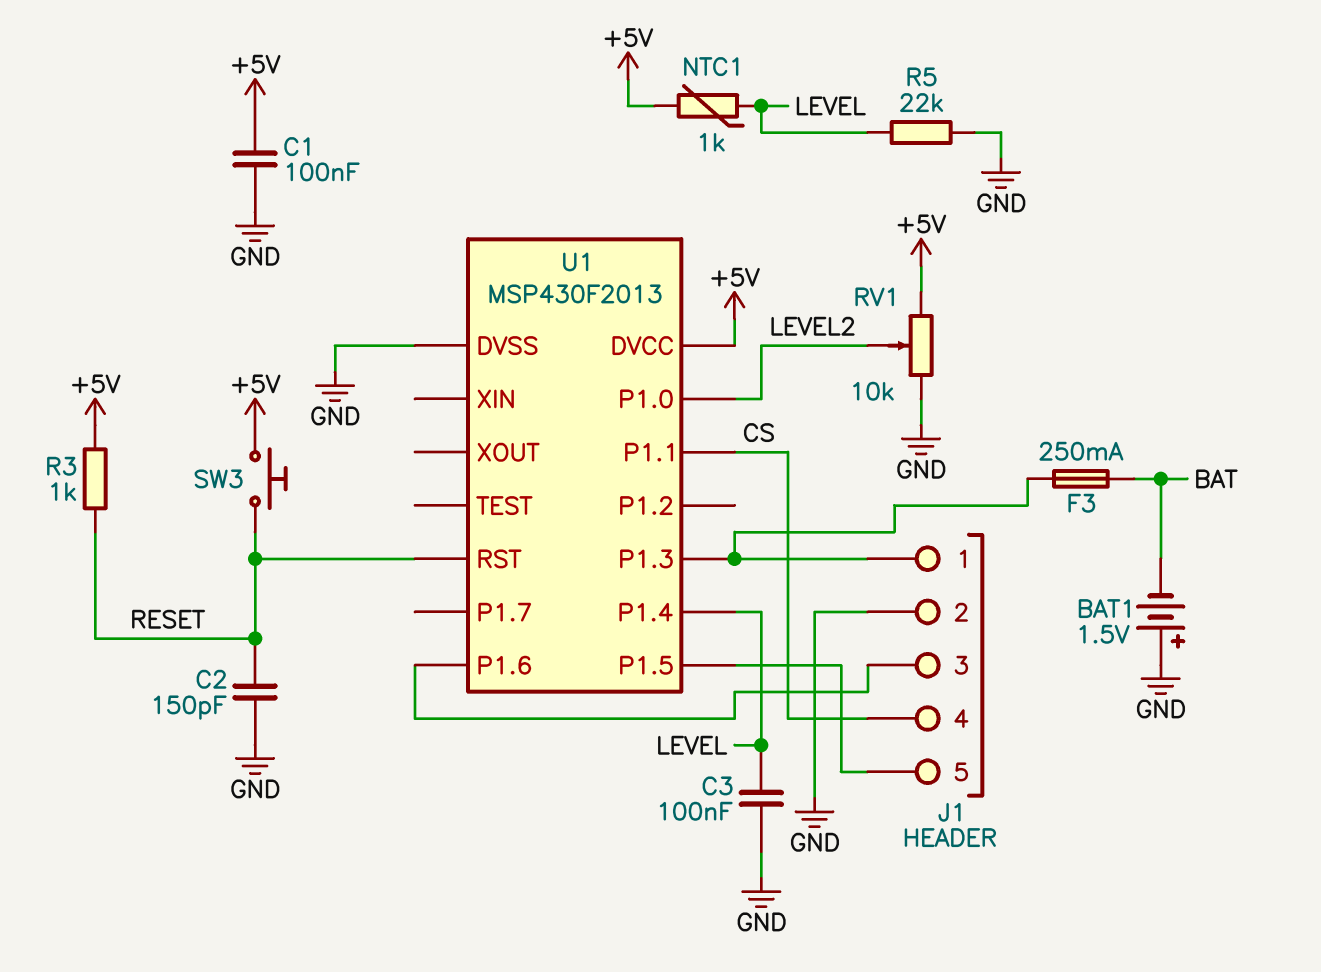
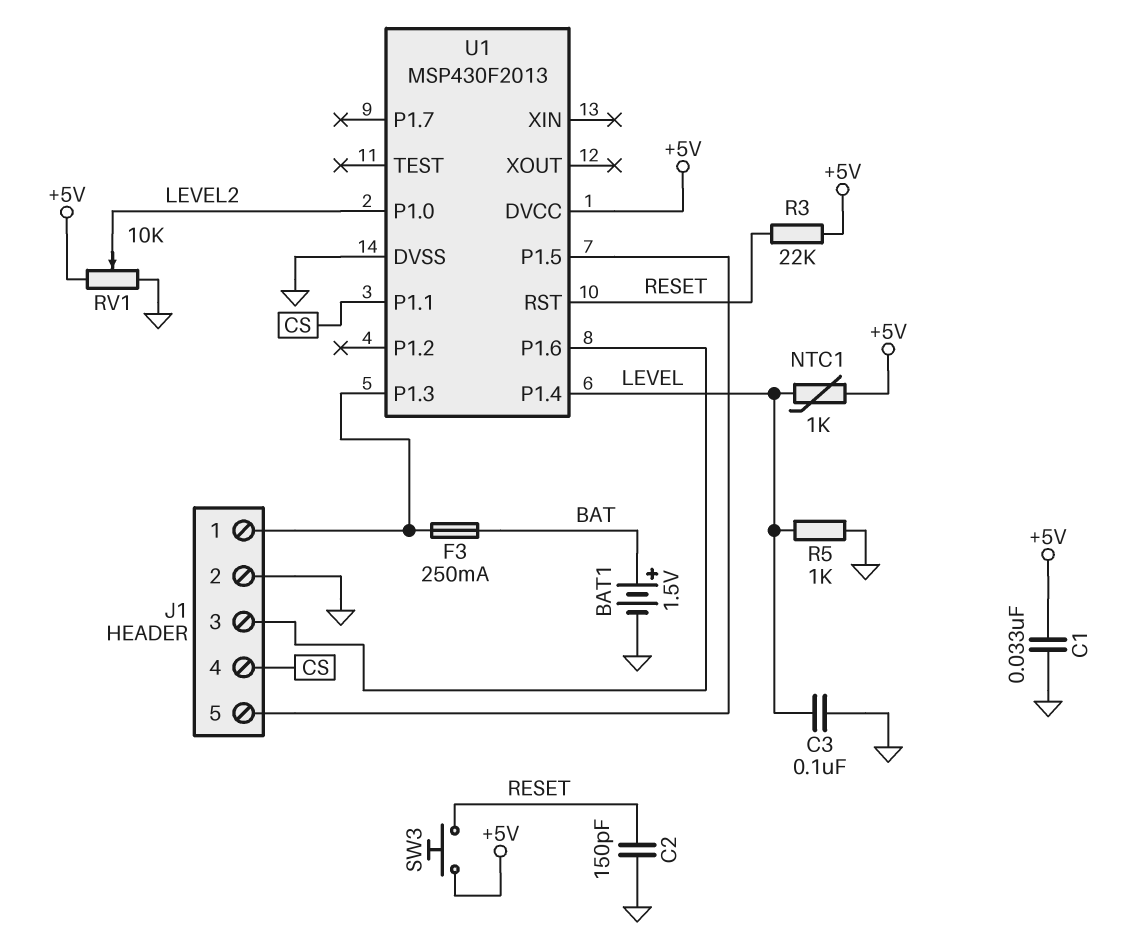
BAT1: 1.5V (plus GND, minus BAT) -> 1.5V (plus BAT, minus GND)
C1: 100nF (+5V, GND) -> 33nF (+5V, GND)
R3: 1k (+5V, RESET) -> 22k (+5V, RESET)
R5: 22k (GND, LEVEL) -> 1k (GND, LEVEL)

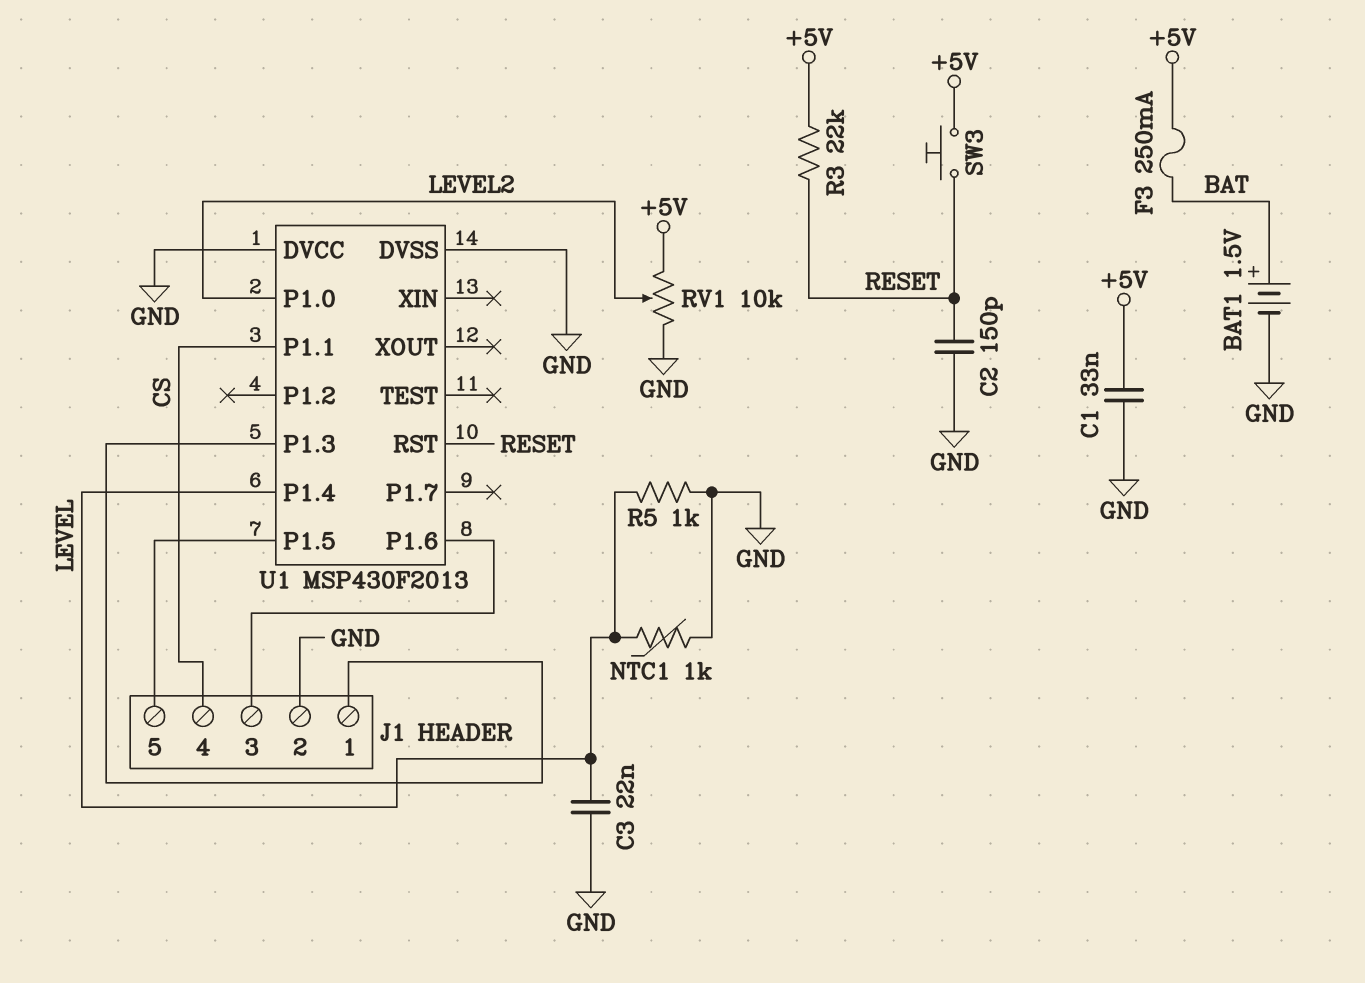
C3: 100nF (GND, LEVEL) -> 22nF (GND, LEVEL)
F3: 250mA (BAT, J1/1) -> 250mA (+5V, BAT)
NTC1: 1k (+5V, LEVEL) -> 1k (GND, LEVEL)
U1 pin DVCC: +5V -> GND

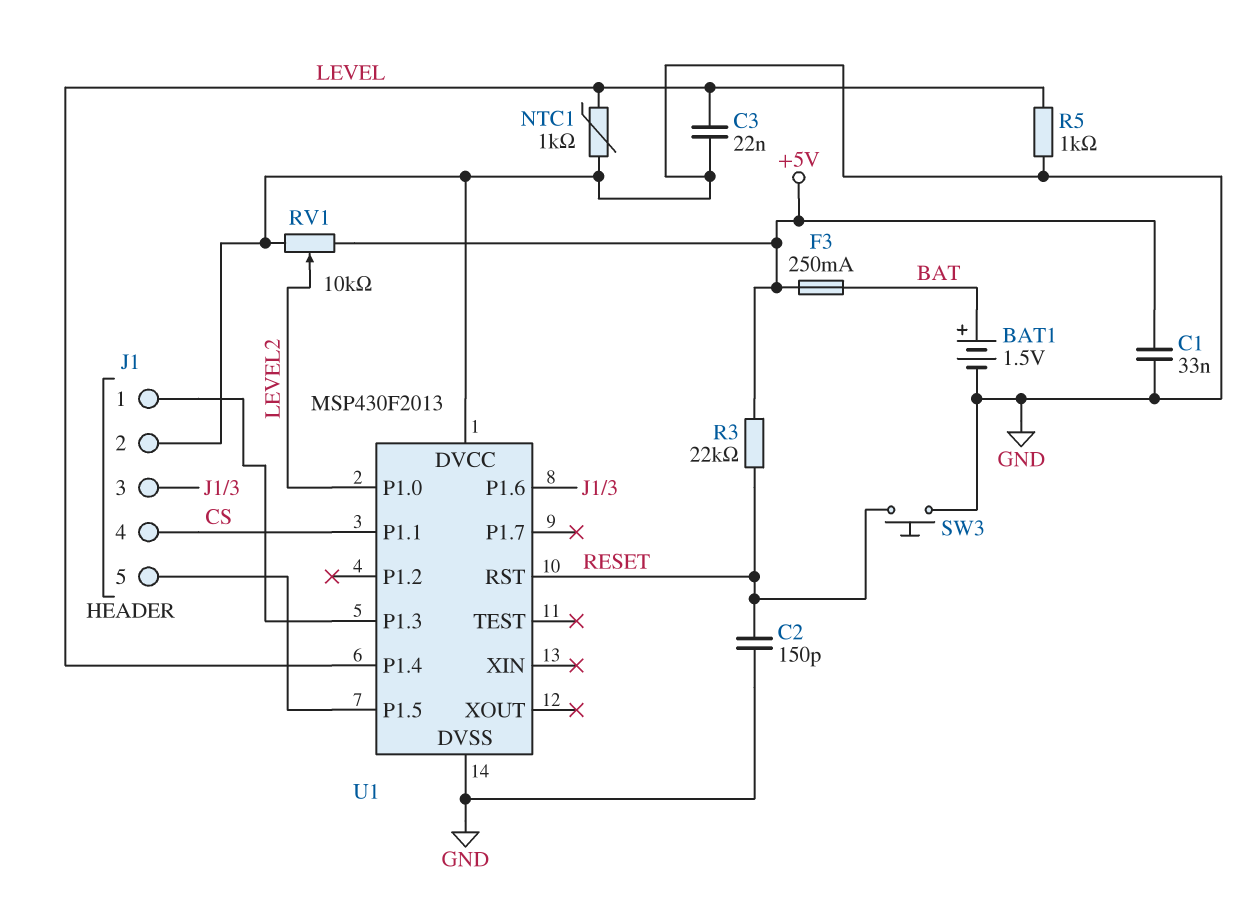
SW3: button (+5V, RESET) -> button (GND, RESET)

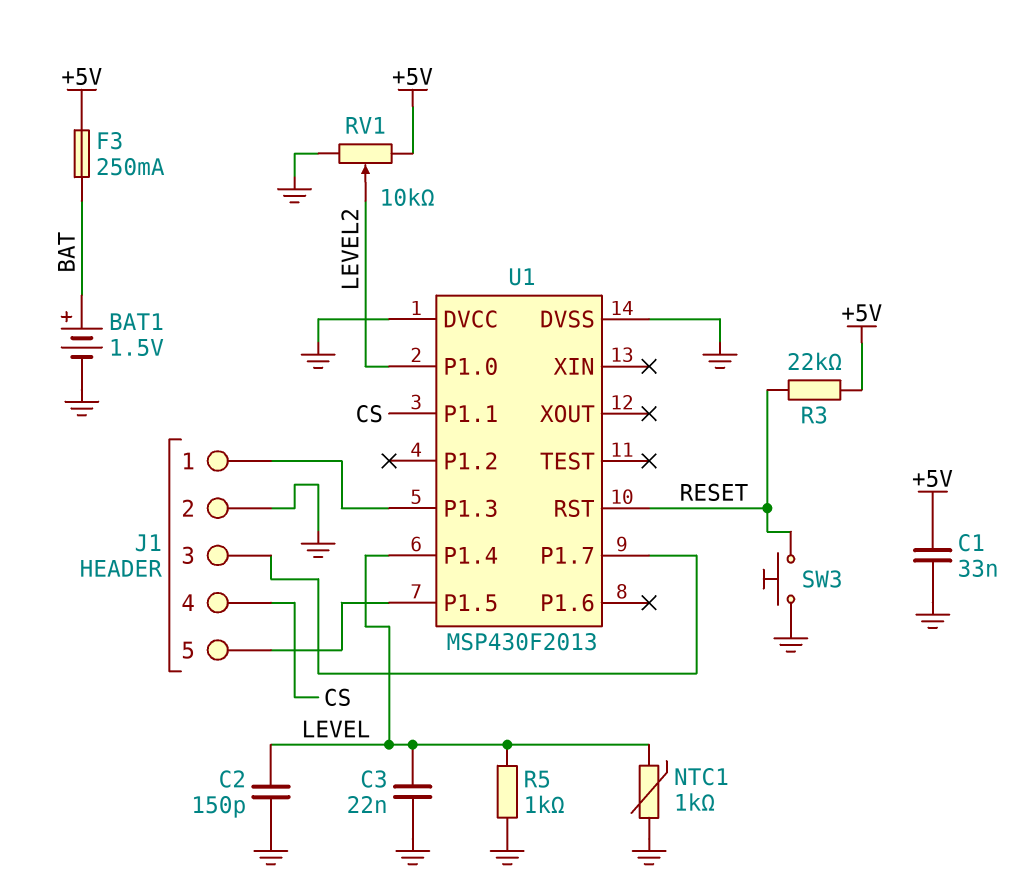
C2: 150pF (GND, RESET) -> 150pF (GND, LEVEL)
U1 pin P1.6: J1/3 -> none
U1 pin P1.7: none -> J1/3

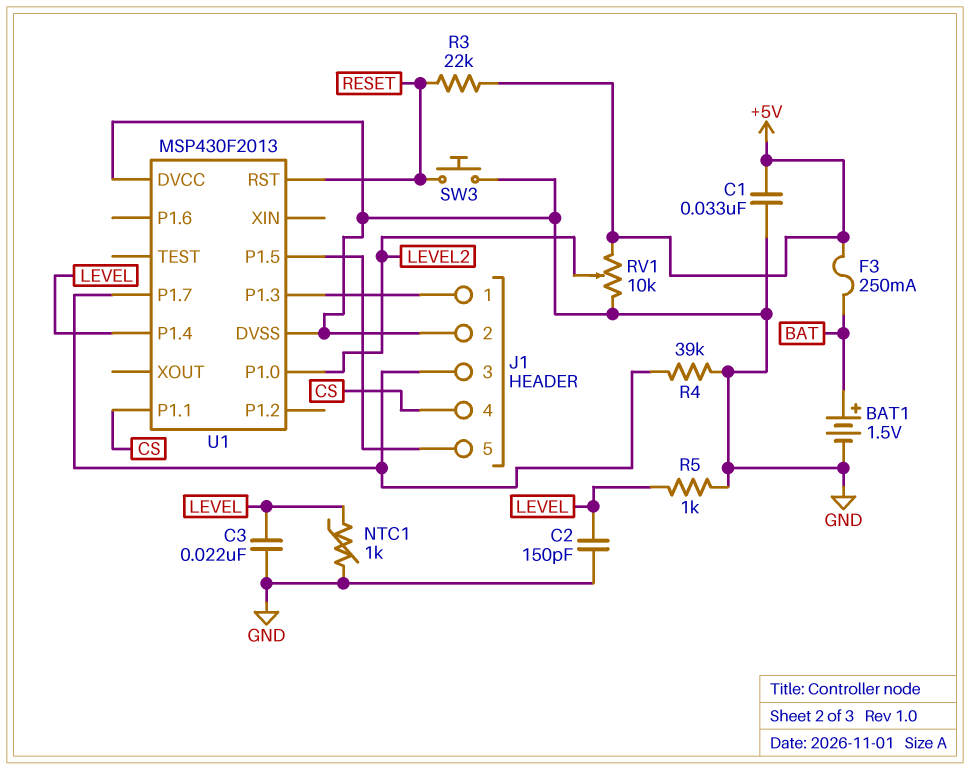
R4: none -> 39k (GND, J1/3)

